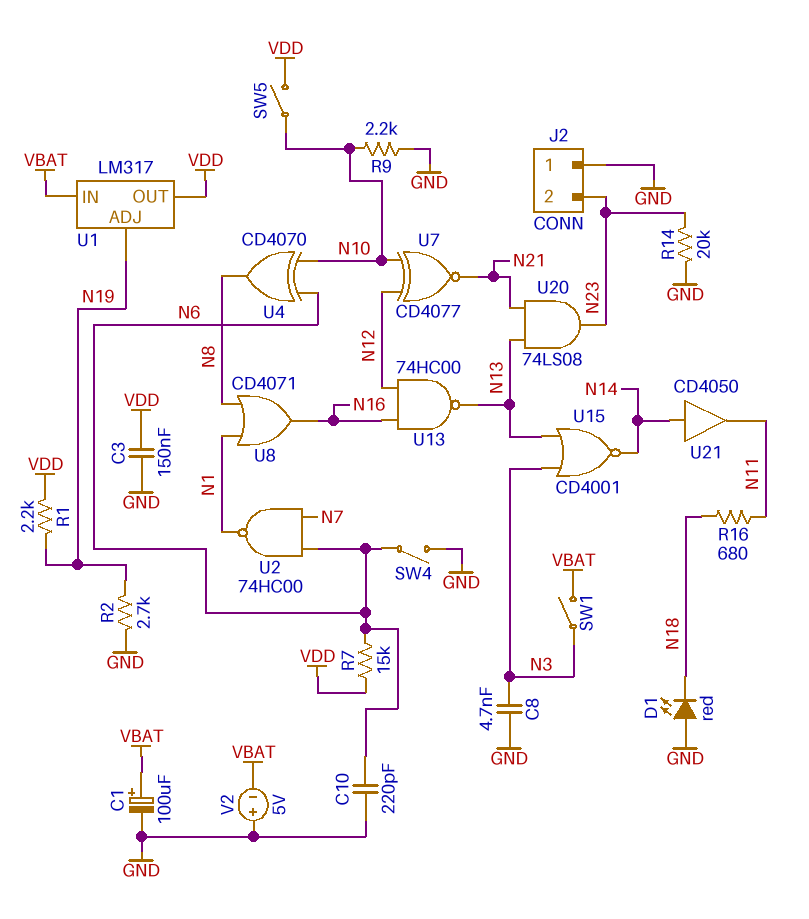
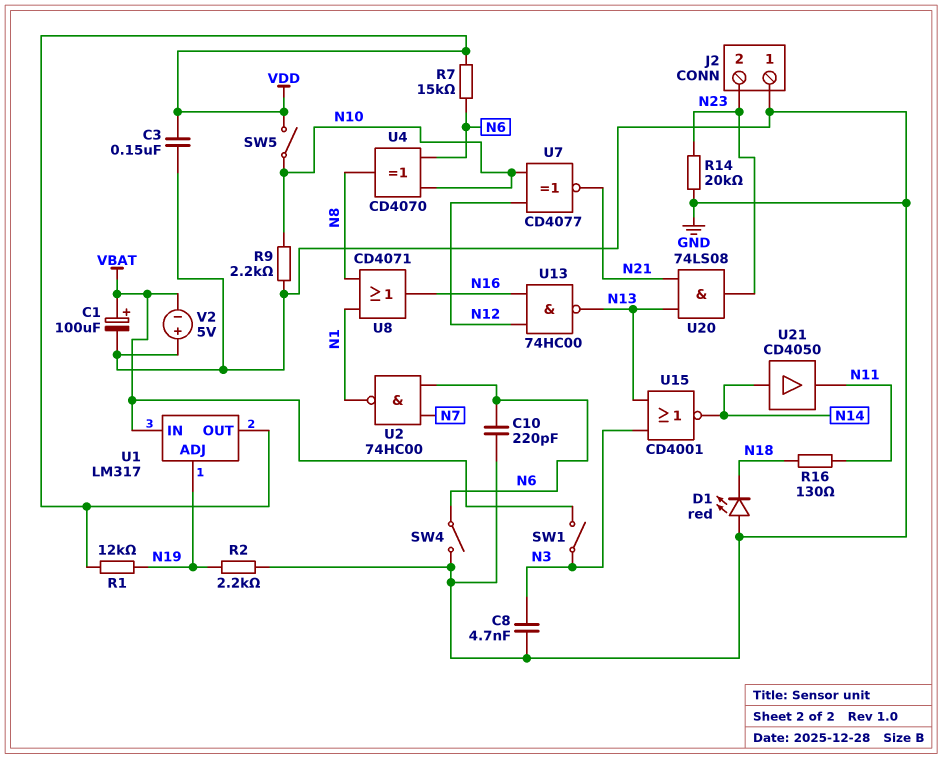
R1: 2.2k (N19, VDD) -> 12k (N19, VDD)
R2: 2.7k (GND, N19) -> 2.2k (GND, N19)
R16: 680 (N11, N18) -> 130 (N11, N18)

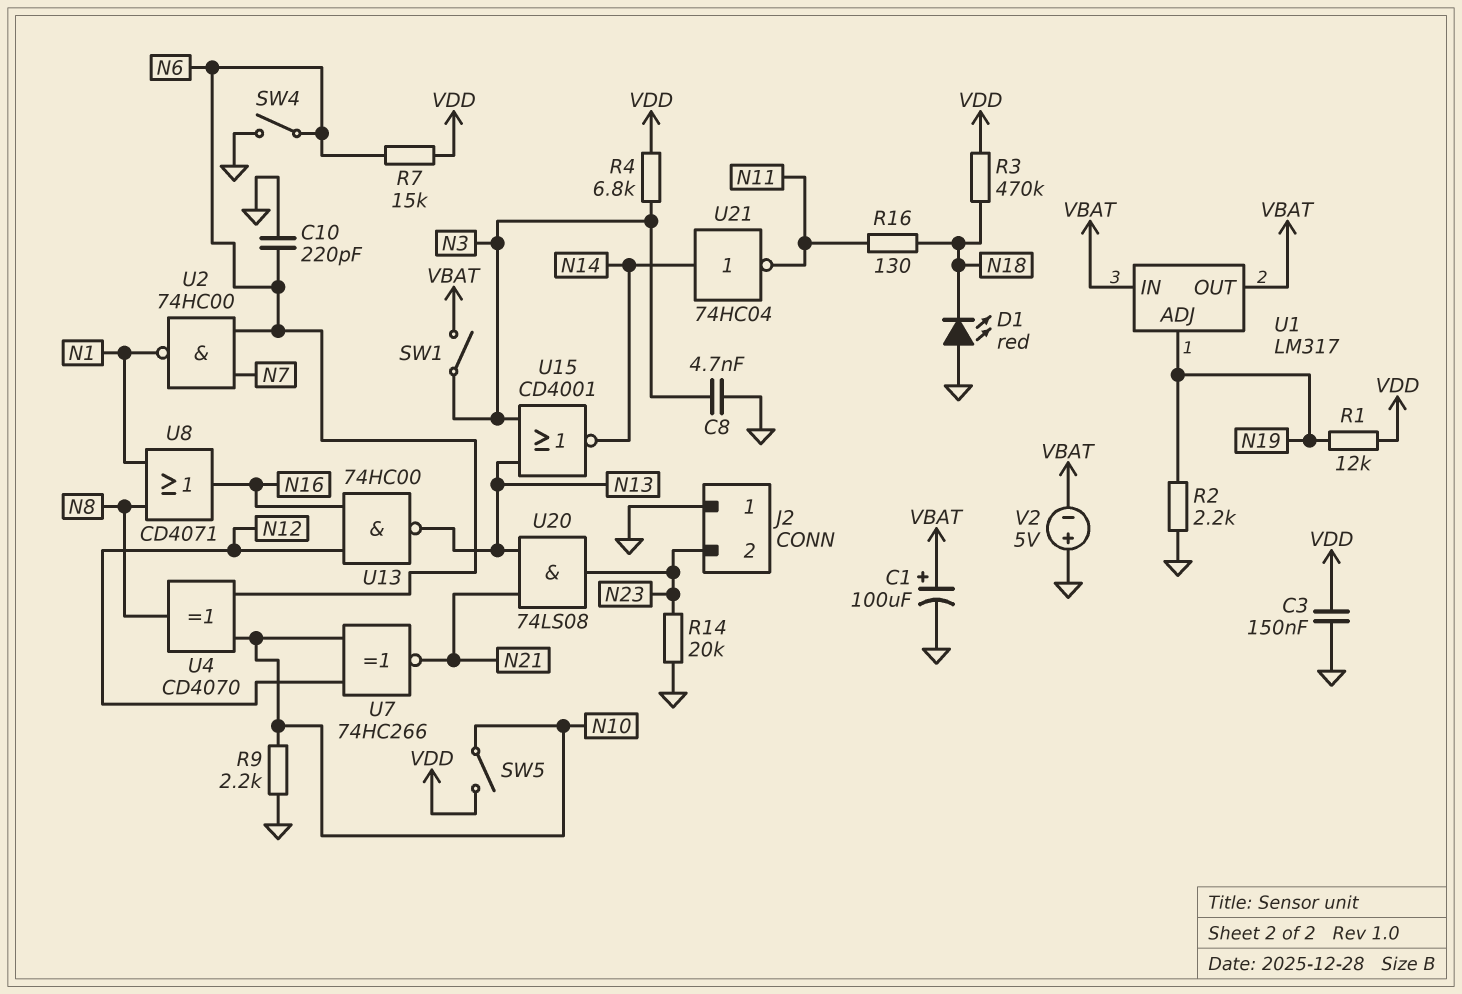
R3: none -> 470k (N18, VDD)
R4: none -> 6.8k (N3, VDD)
U1 pin OUT: VDD -> VBAT
U7: XNOR CD4077 (in N10, in N12, out N21) -> XNOR 74HC266 (in N10, in N12, out N21)
U21: buffer CD4050 (in N14, out N11) -> NOT 74HC04 (in N14, out N11)

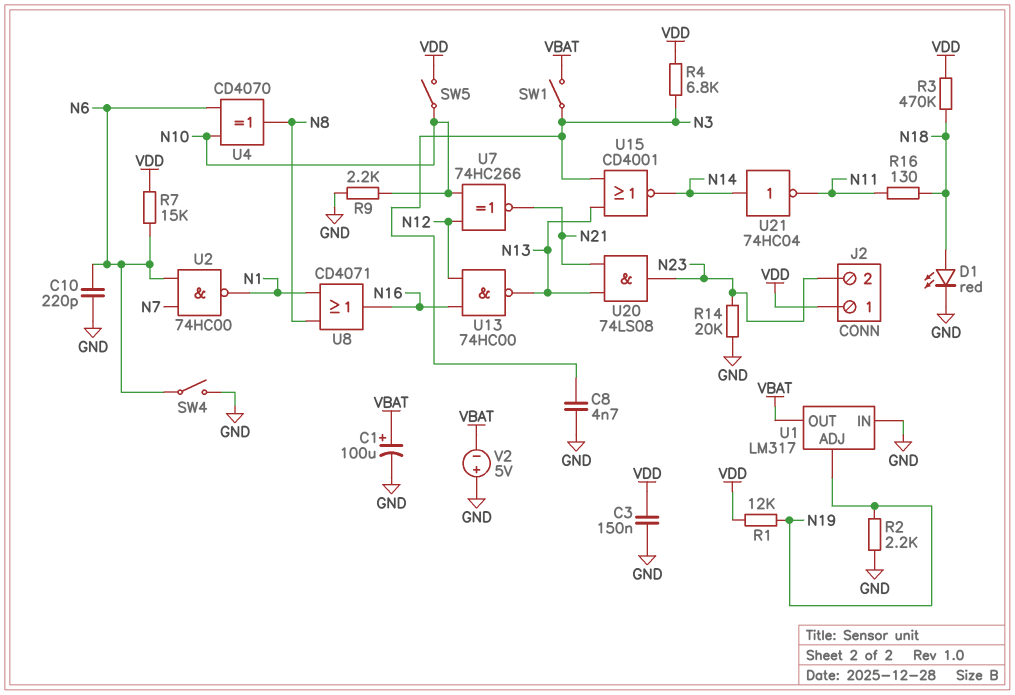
D1: LED red (A GND, K N18) -> LED red (A N18, K GND)
J2 pin 1: GND -> VDD
U1 pin IN: VBAT -> GND

